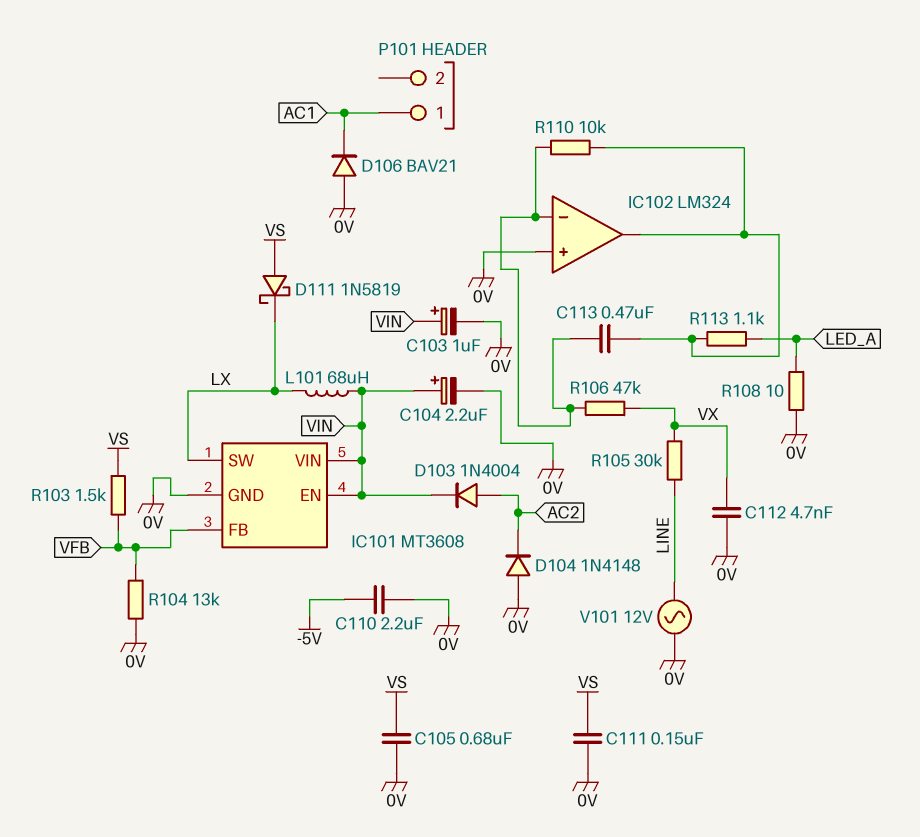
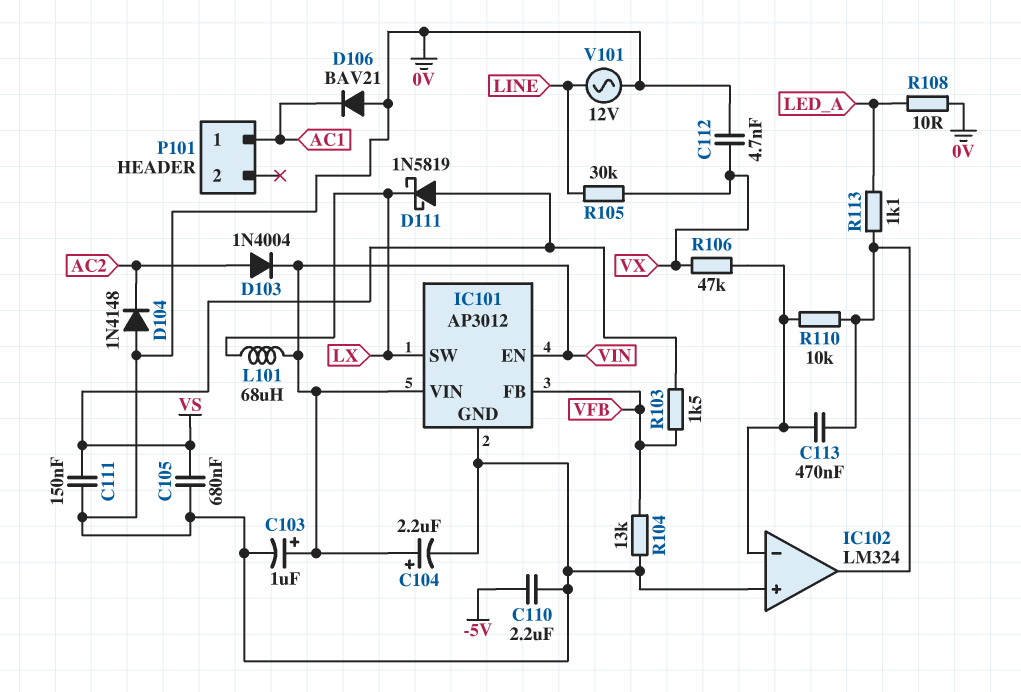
IC101: MT3608 -> AP3012

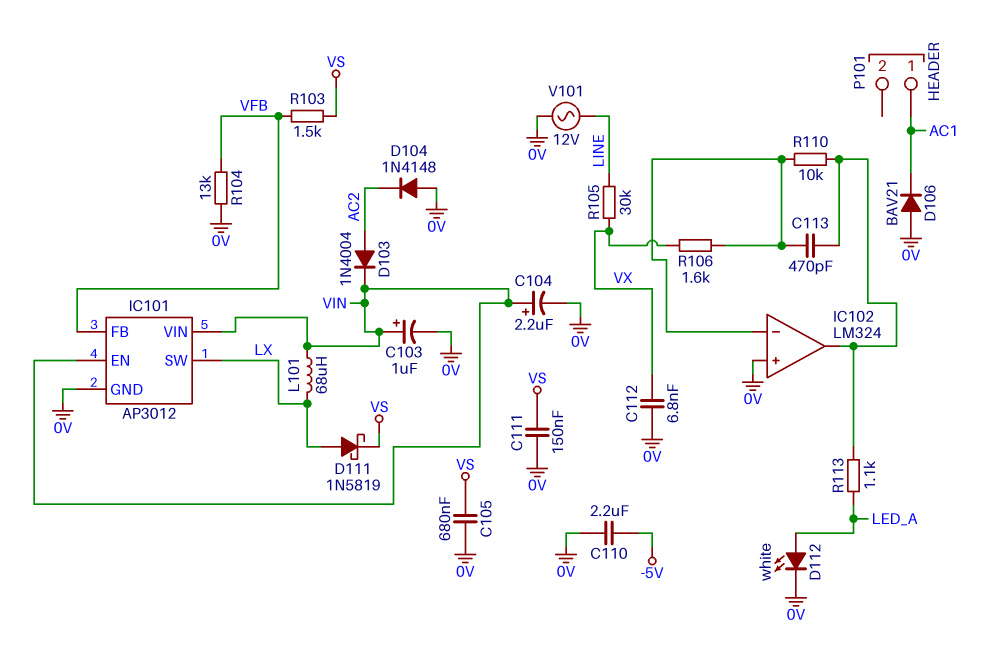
C112: 4.7nF (0V, VX) -> 6.8nF (0V, VX)
C113: 470nF (IC102/in-, IC102/out) -> 470pF (IC102/in-, IC102/out)
D111: schottky 1N5819 (A VS, K LX) -> schottky 1N5819 (A LX, K VS)
D112: none -> LED white (A LED_A, K 0V)
R106: 47k (IC102/in-, VX) -> 1.6k (IC102/in-, VX)
R108: 10 (0V, LED_A) -> none

